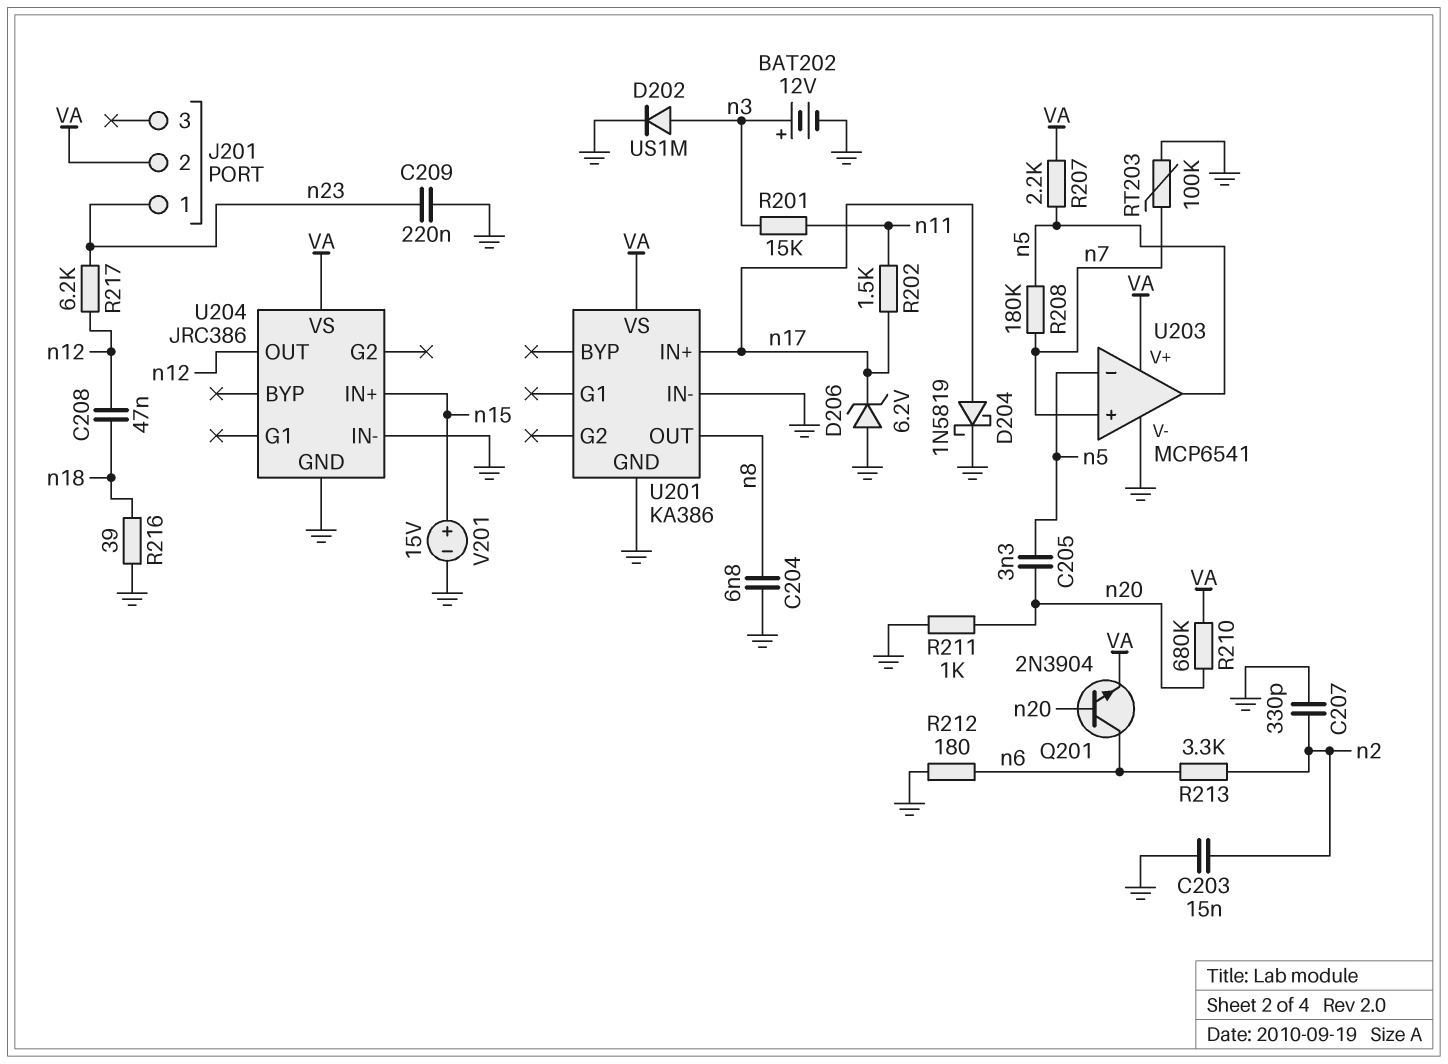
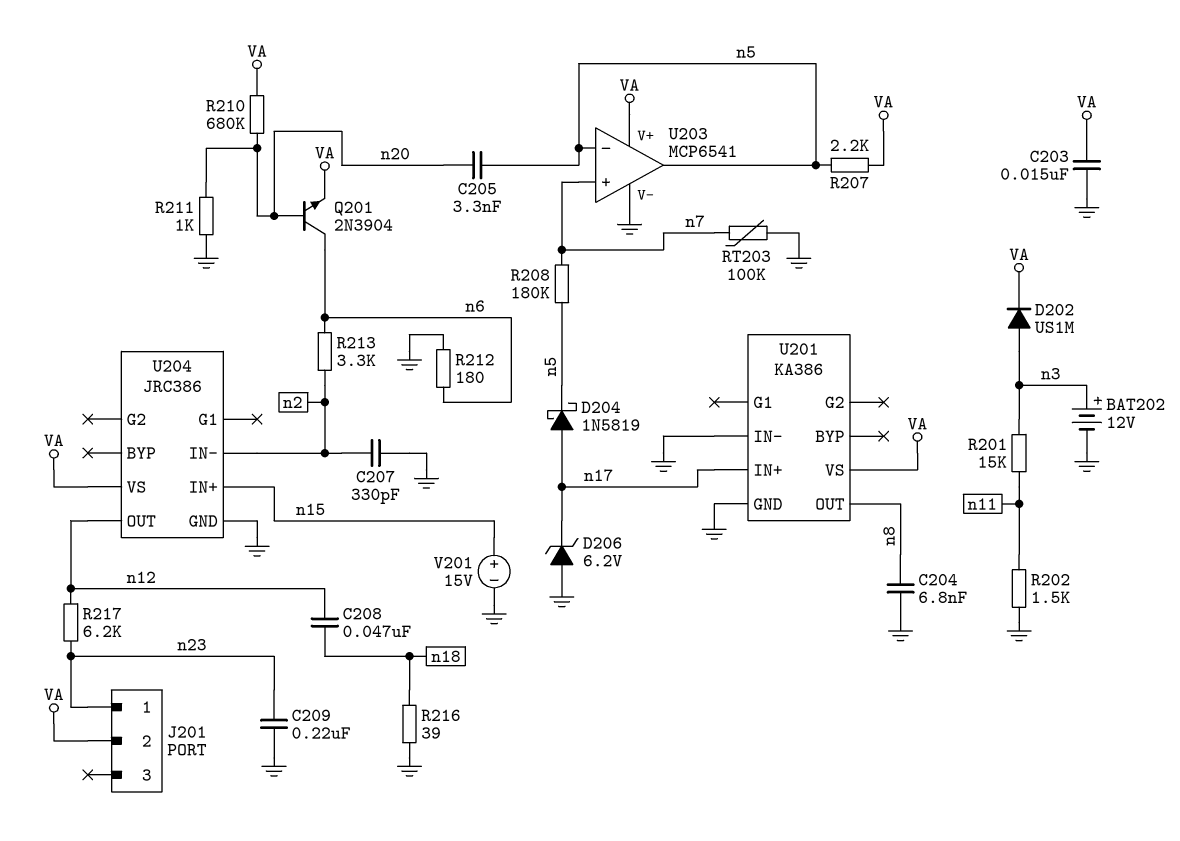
C203: 15nF (GND, n2) -> 15nF (GND, VA)
D202: diode US1M (A n3, K GND) -> diode US1M (A n3, K VA)
D204: schottky 1N5819 (A n17, K GND) -> schottky 1N5819 (A n17, K n5)
R202: 1.5k (n11, n17) -> 1.5k (GND, n11)
U204 pin IN-: GND -> n2

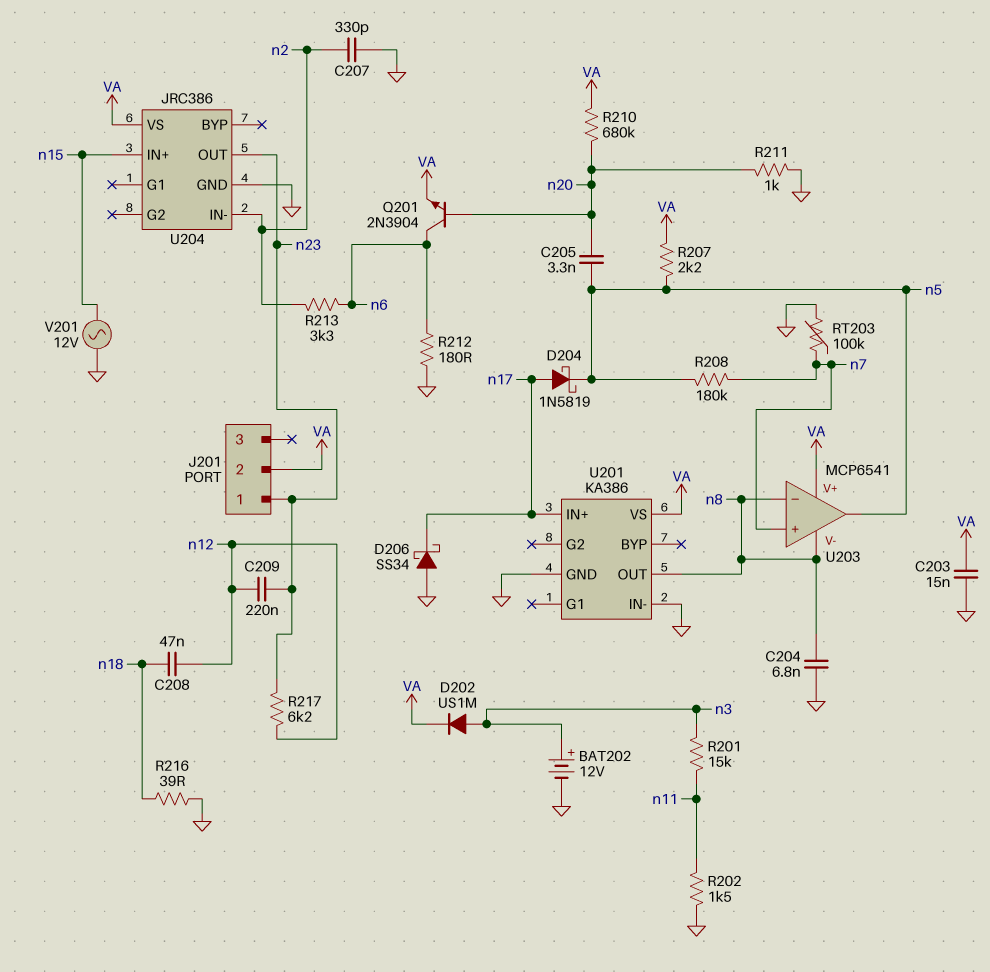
C209: 220nF (GND, n23) -> 220nF (n12, n23)
D206: zener 6.2V (A GND, K n17) -> schottky SS34 (A GND, K n17)
U203 pin V-: GND -> n8
U203 pin in-: n5 -> n8
U204 pin OUT: n12 -> n23
V201: 15V (plus n15, minus GND) -> AC 12V (GND, n15)

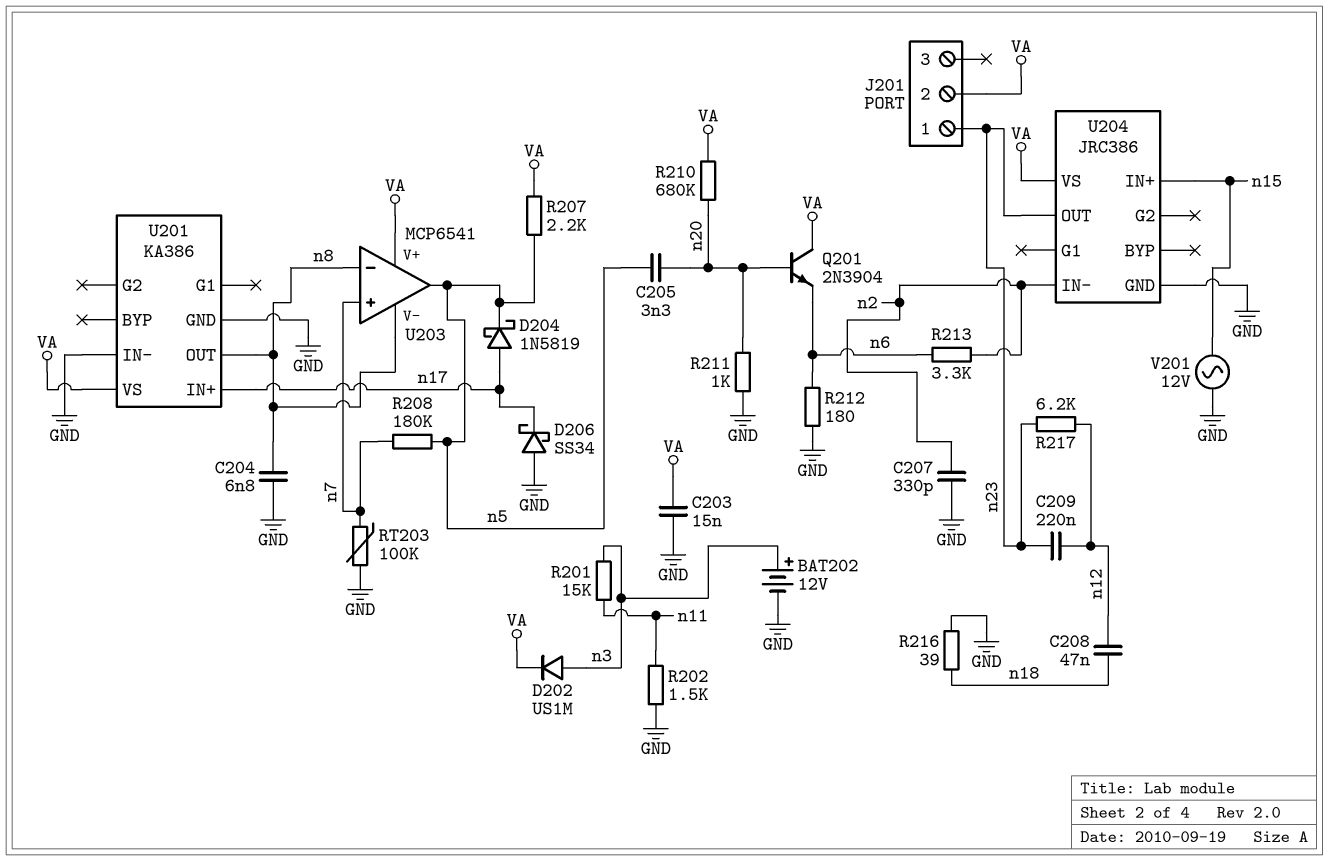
Q201: NPN 2N3904 (B n20, C n6, E VA) -> NPN 2N3904 (B n20, C VA, E n6)

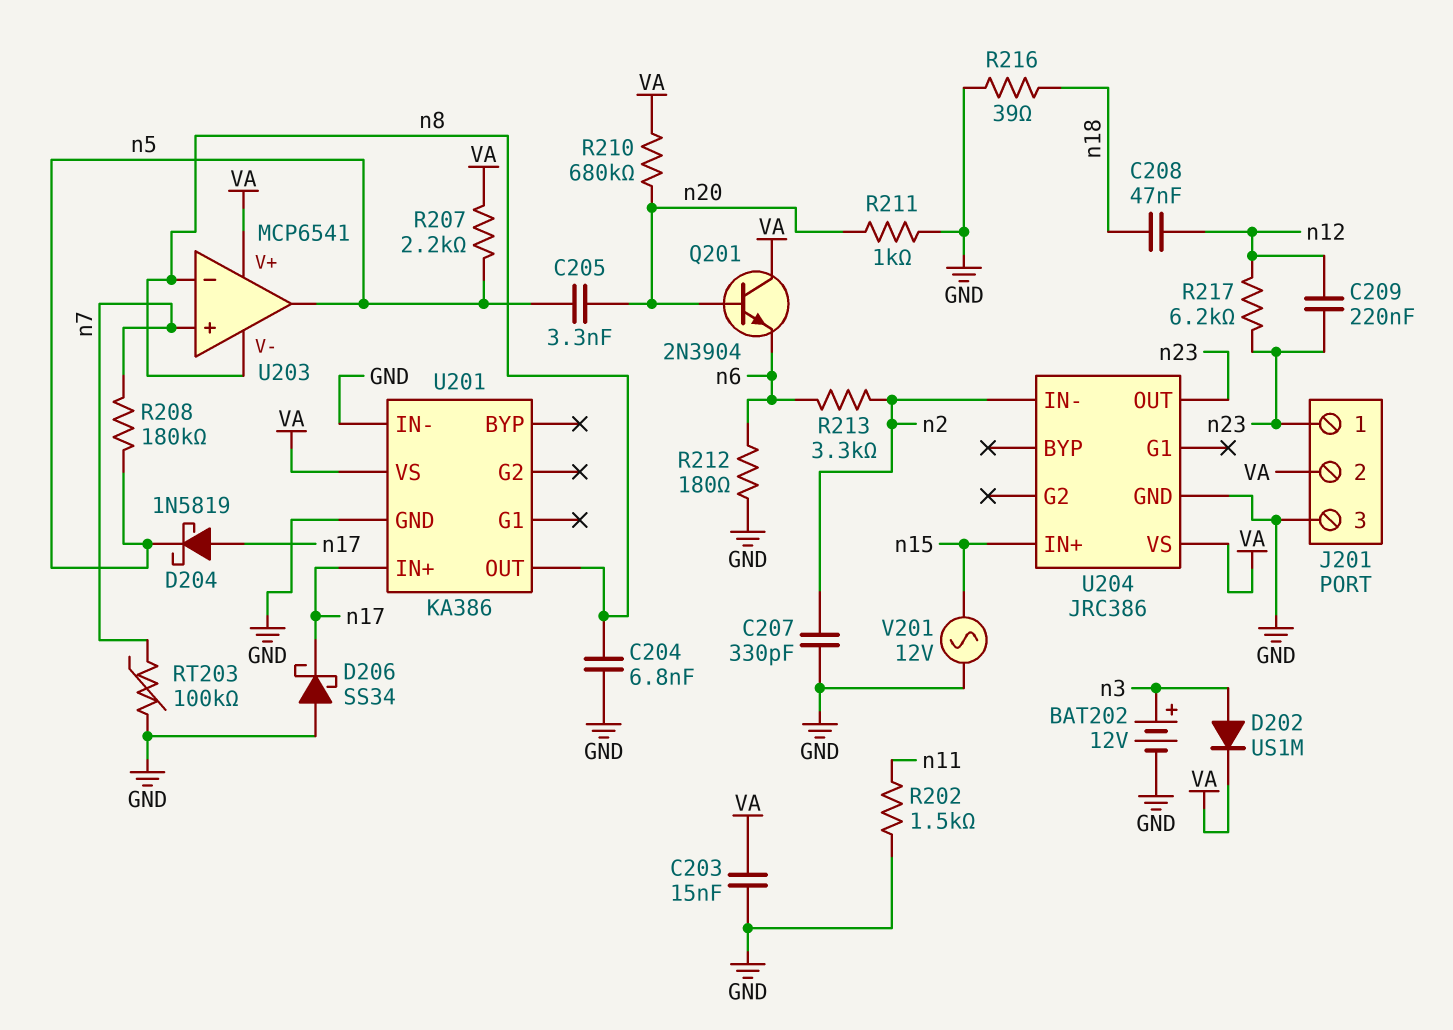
J201 pin 3: none -> GND
R201: 15k (n3, n11) -> none

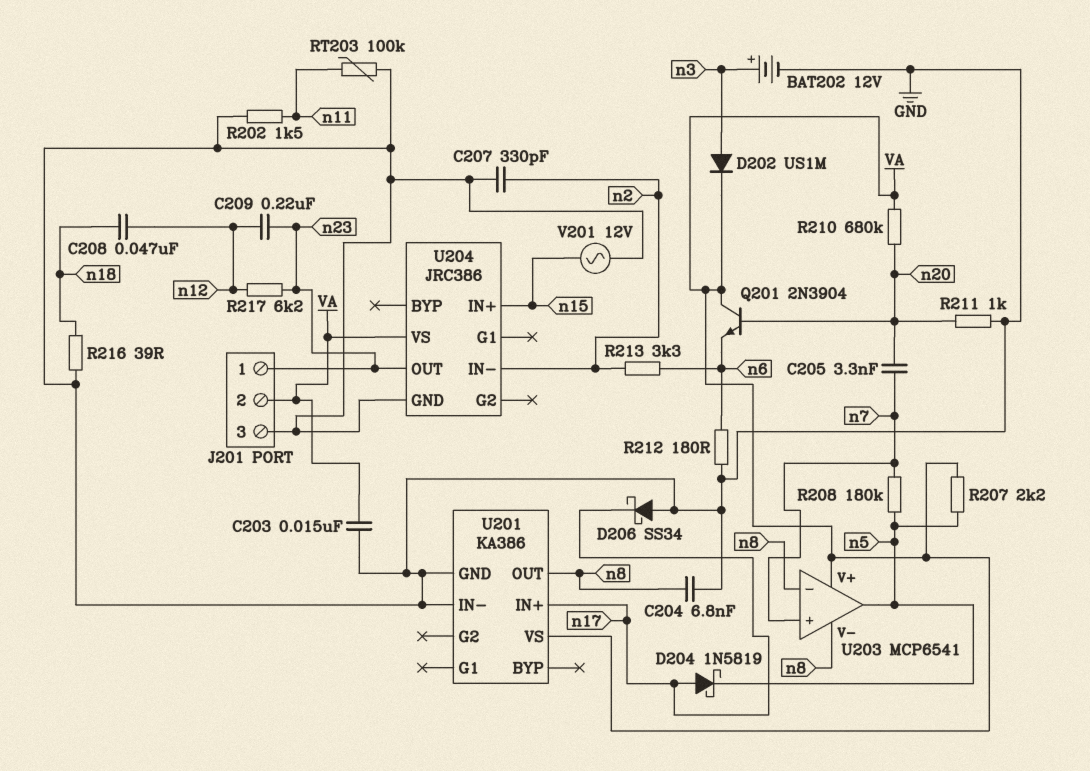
C205: 3.3nF (n5, n20) -> 3.3nF (n7, n20)
RT203: 100k (GND, n7) -> 100k (GND, n11)

